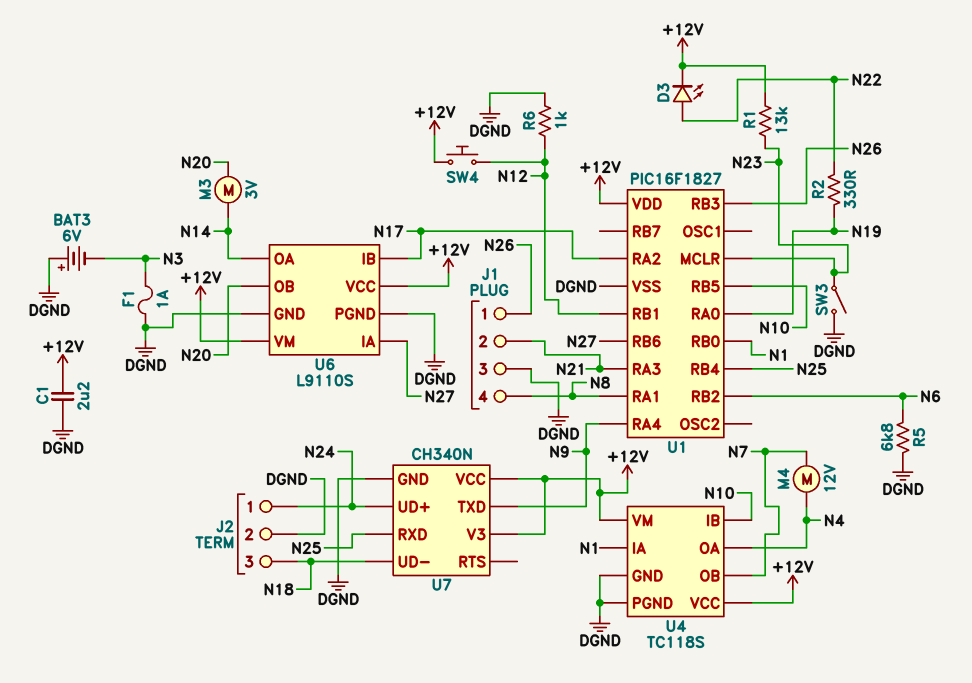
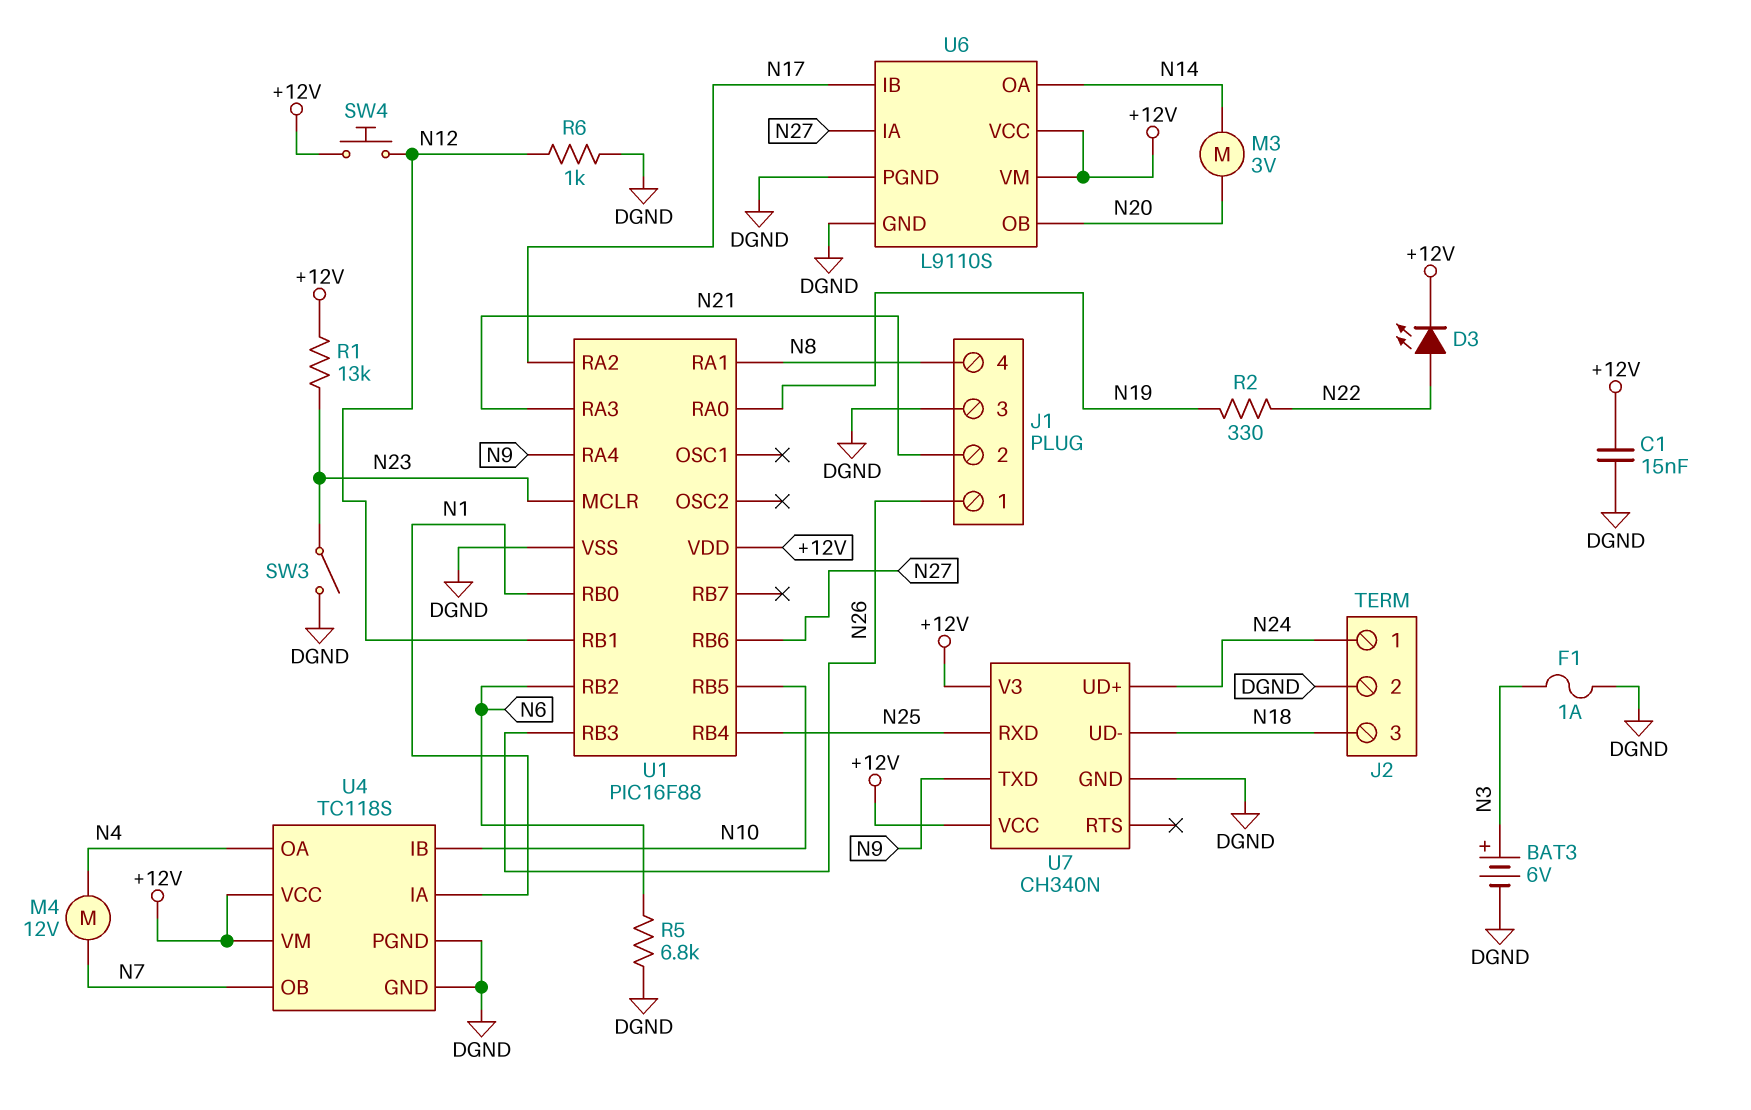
BAT3: 6V (plus DGND, minus N3) -> 6V (plus N3, minus DGND)
C1: 2.2uF (+12V, DGND) -> 15nF (+12V, DGND)
U1: PIC16F1827 -> PIC16F88

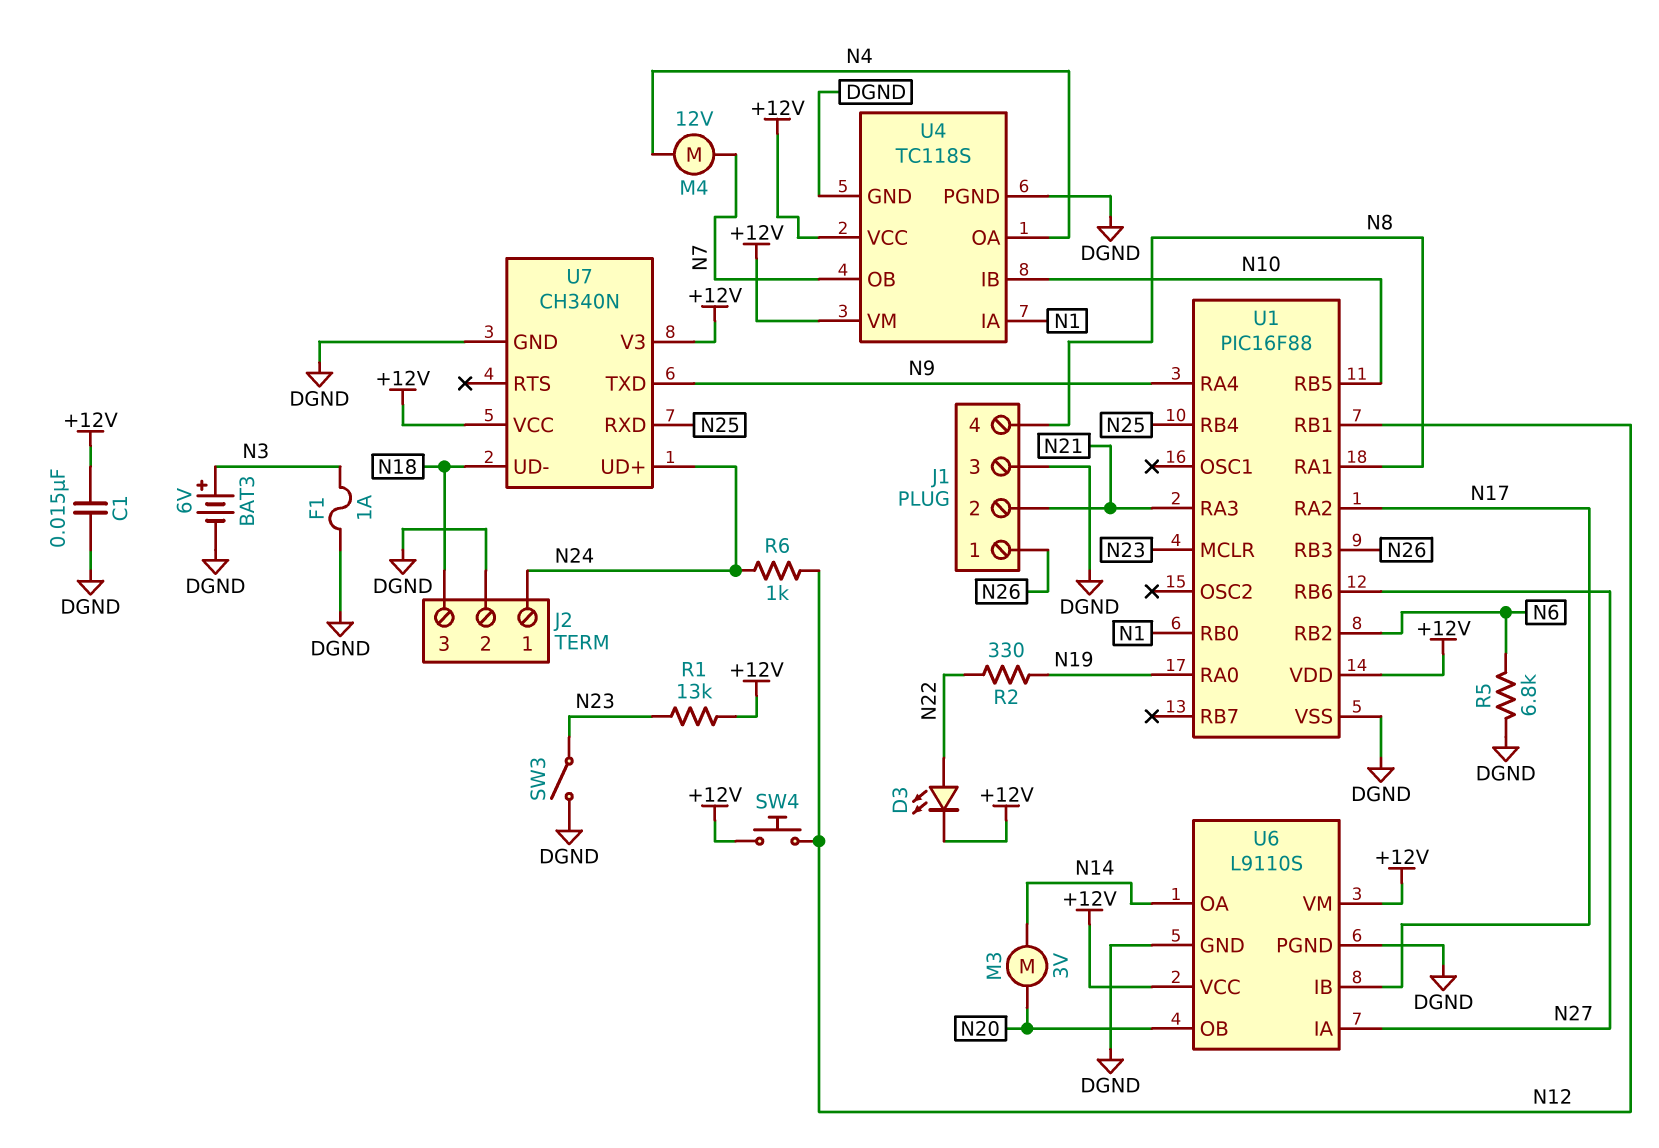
R6: 1k (DGND, N12) -> 1k (N12, N24)

